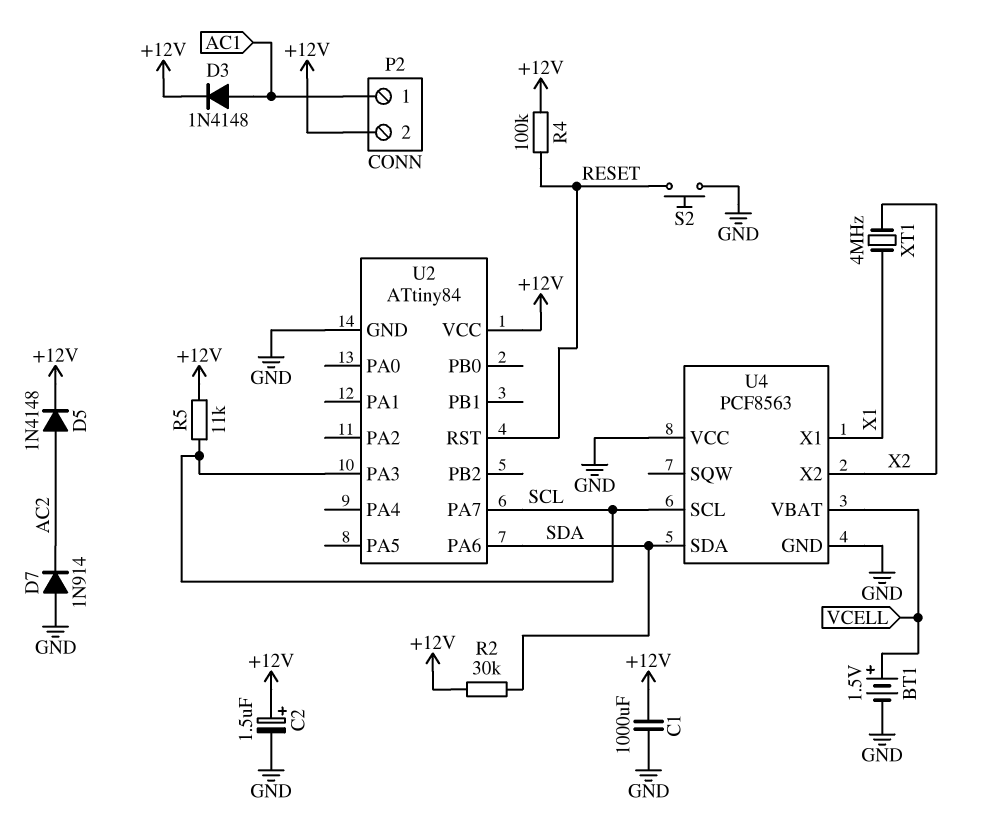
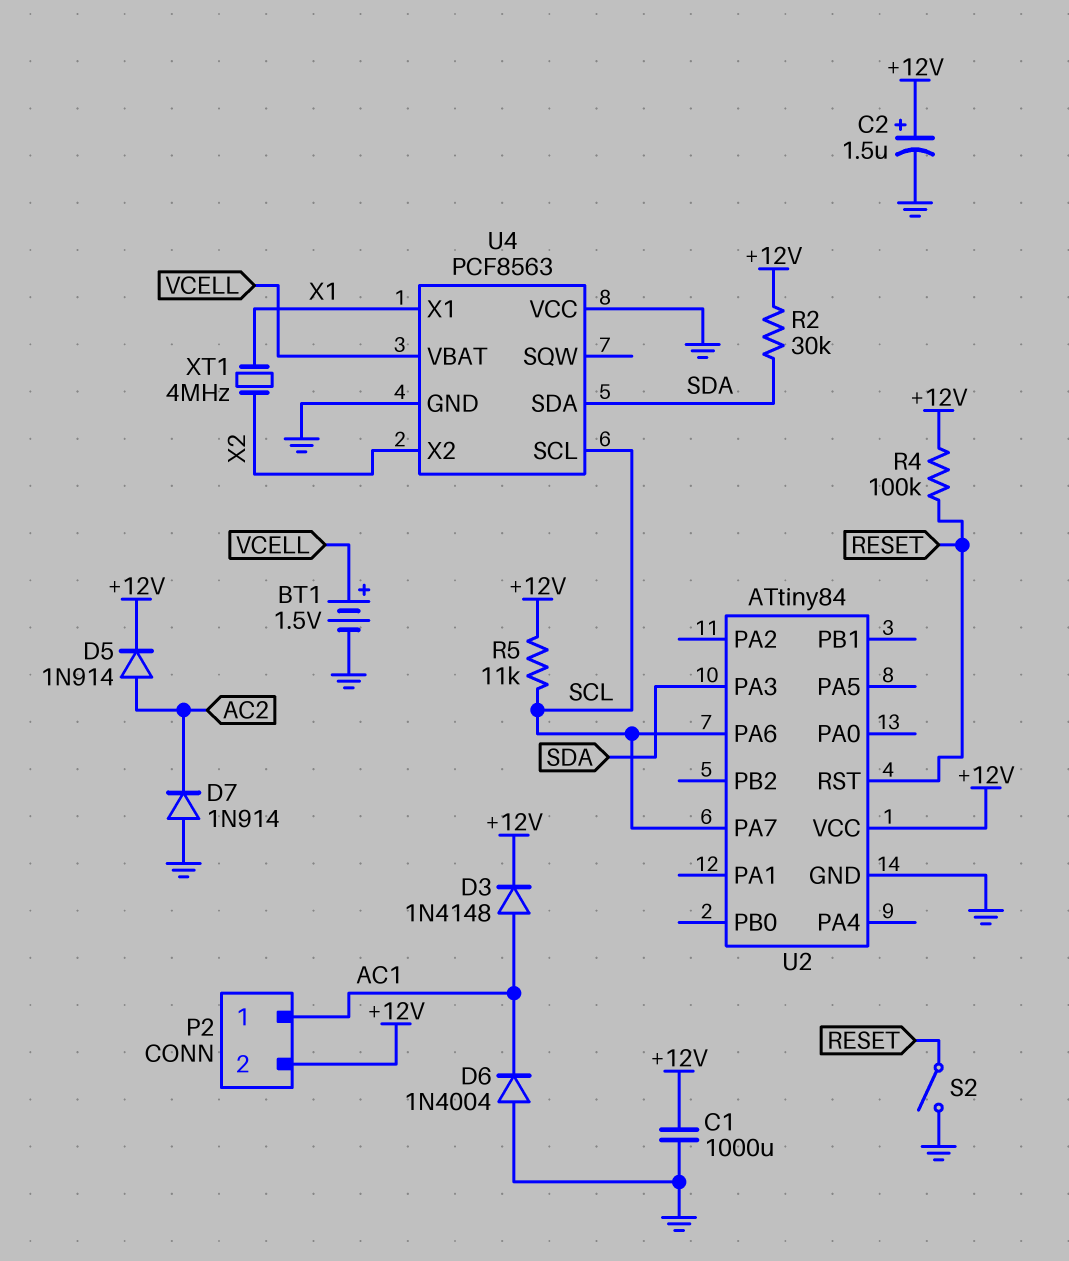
D5: diode 1N4148 (A AC2, K +12V) -> diode 1N914 (A AC2, K +12V)
D6: none -> diode 1N4004 (A GND, K AC1)
S2: button (GND, RESET) -> switch (GND, RESET)
U2 pin PA3: SCL -> SDA
U2 pin PA6: SDA -> SCL

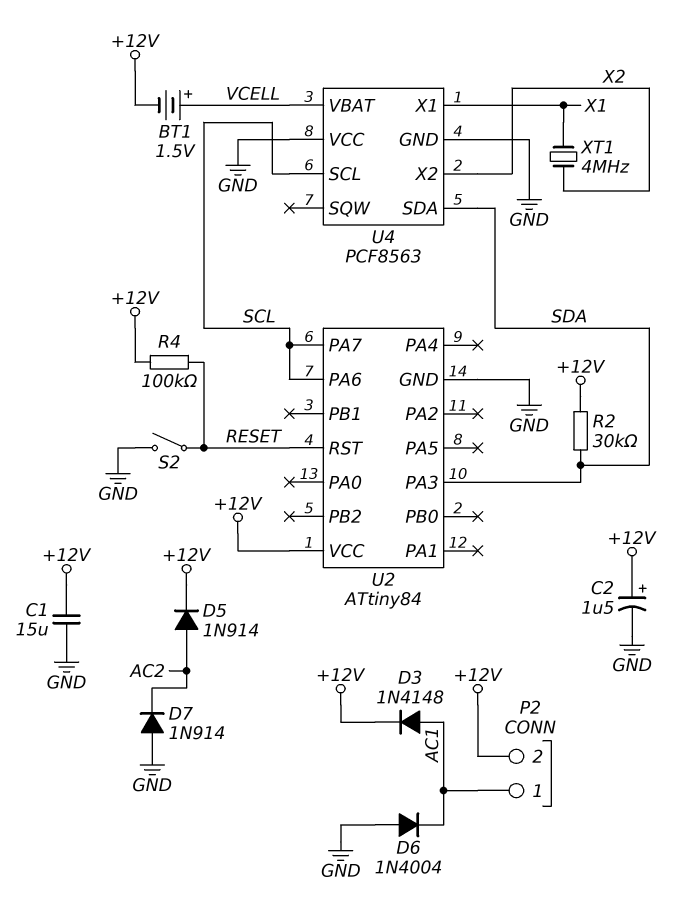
BT1: 1.5V (plus VCELL, minus GND) -> 1.5V (plus VCELL, minus +12V)
C1: 1000uF (+12V, GND) -> 15uF (+12V, GND)
R5: 11k (+12V, SCL) -> none

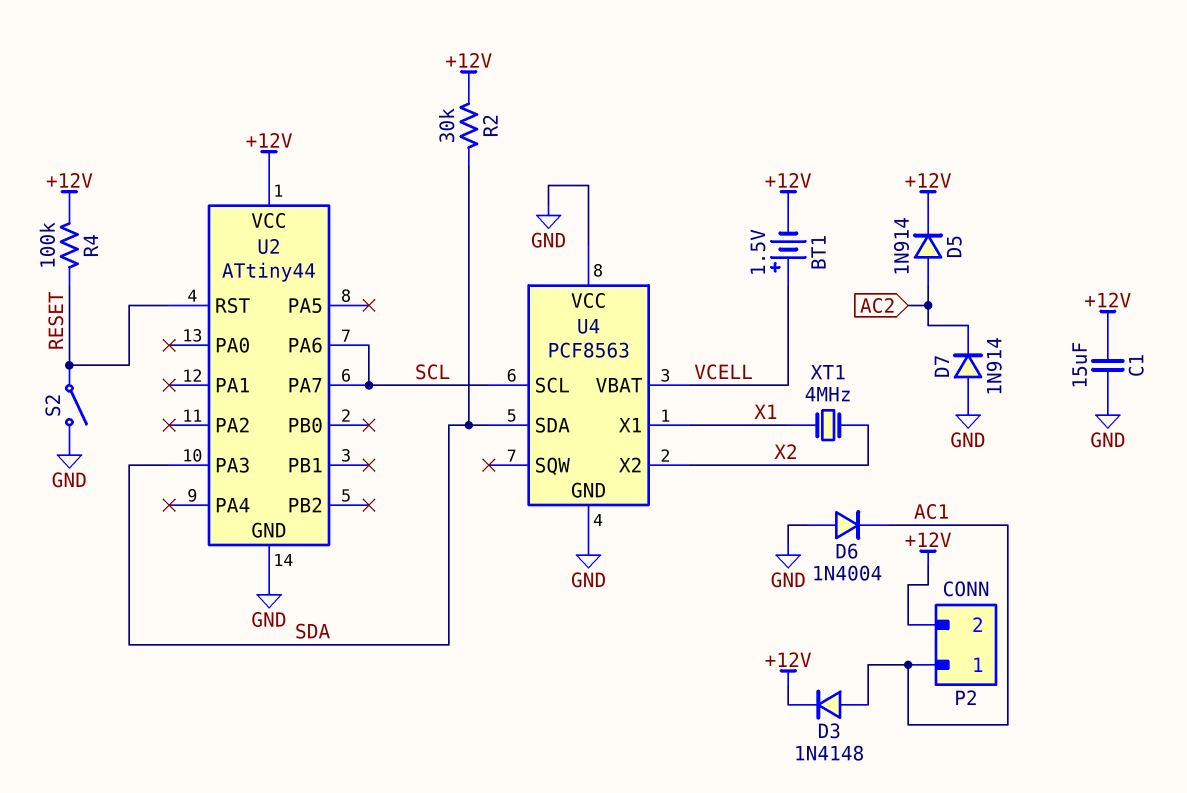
C2: 1.5uF (plus +12V, minus GND) -> none
U2: ATtiny84 -> ATtiny44

